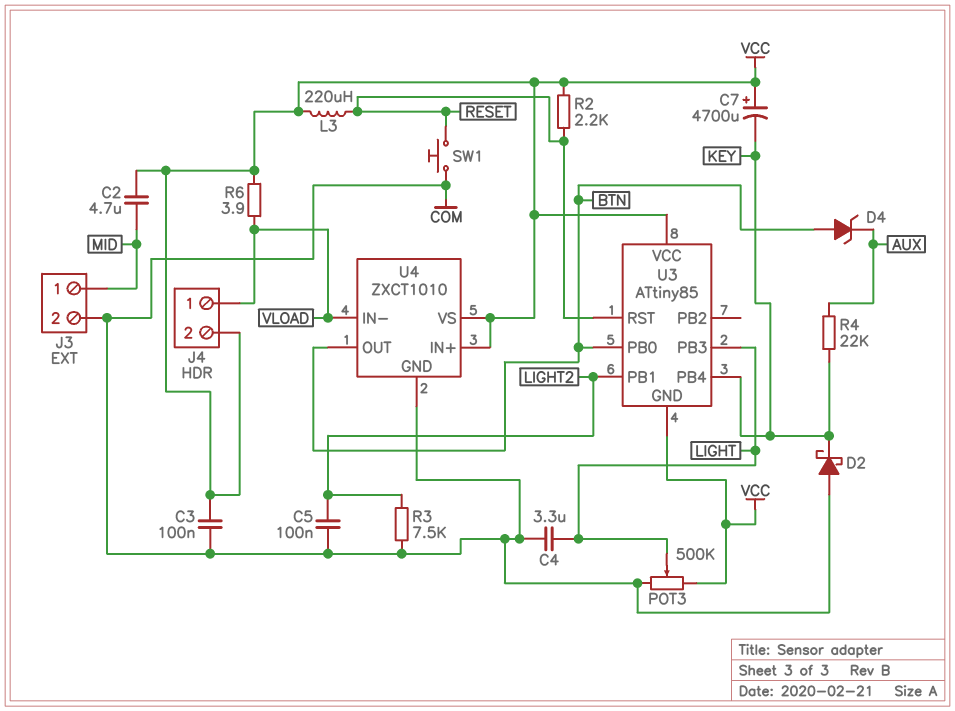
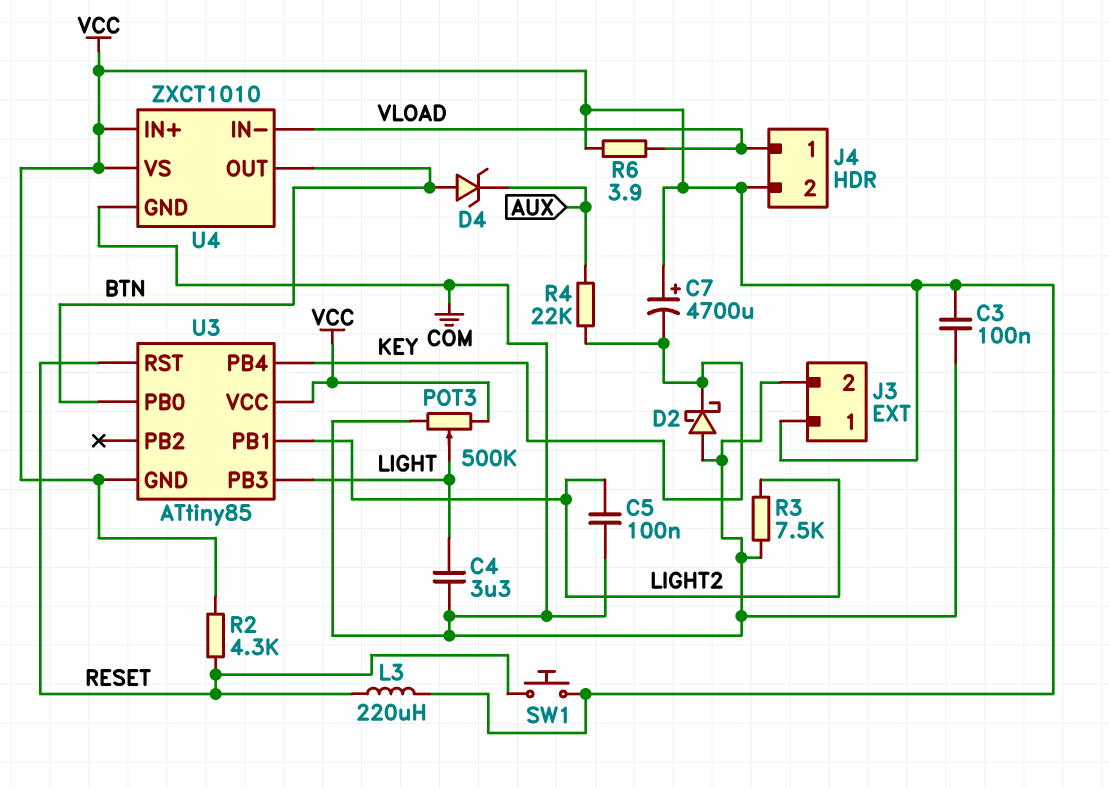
C2: 4.7uF (MID, VCC) -> none
J3 pin 1: MID -> VCC
R2: 2.2k (RESET, VCC) -> 4.3k (RESET, VCC)
SW1: button (COM, RESET) -> button (RESET, VCC)

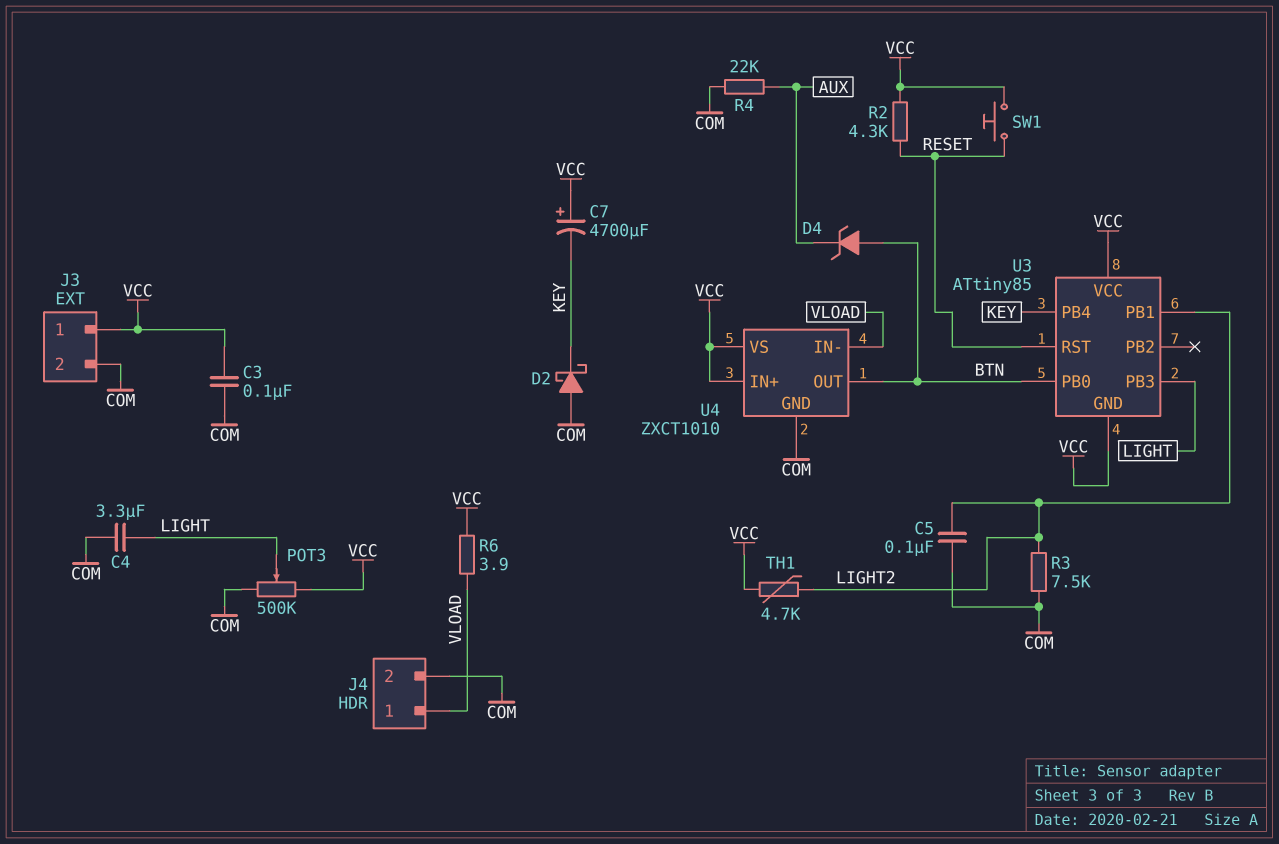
J4 pin 2: VCC -> COM
L3: 220uH (RESET, VCC) -> none
R4: 22k (AUX, KEY) -> 22k (AUX, COM)
TH1: none -> 4.7k (LIGHT2, VCC)

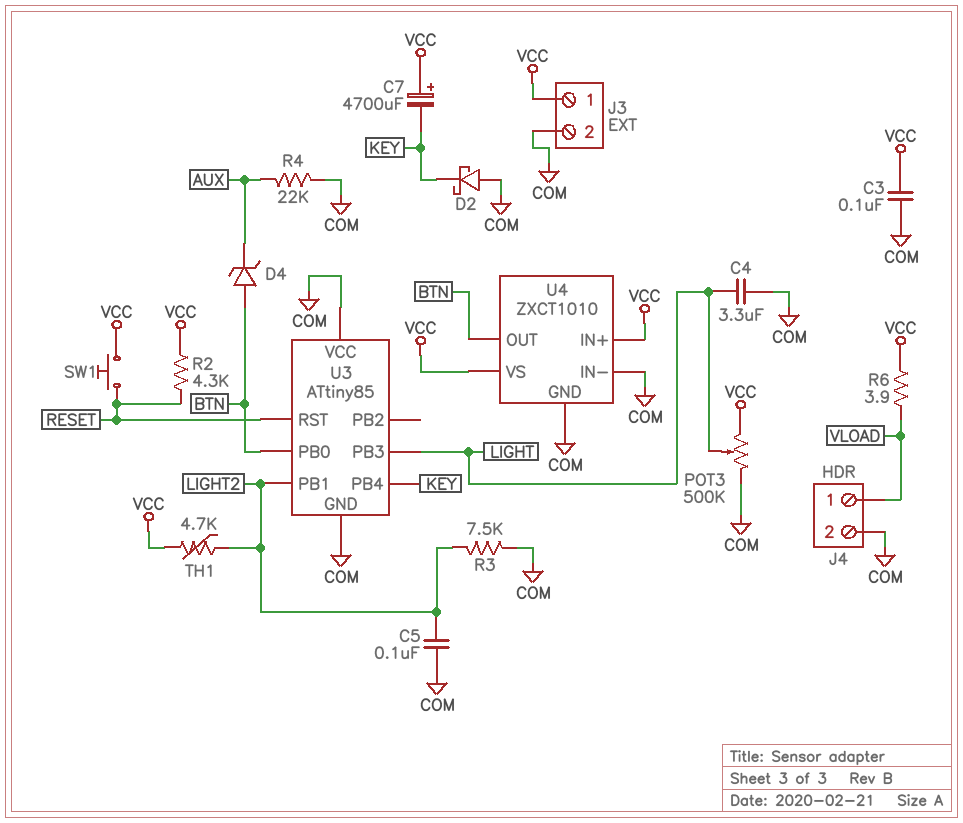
U3 pin GND: VCC -> COM
U3 pin VCC: VCC -> COM
U4 pin IN-: VLOAD -> COM

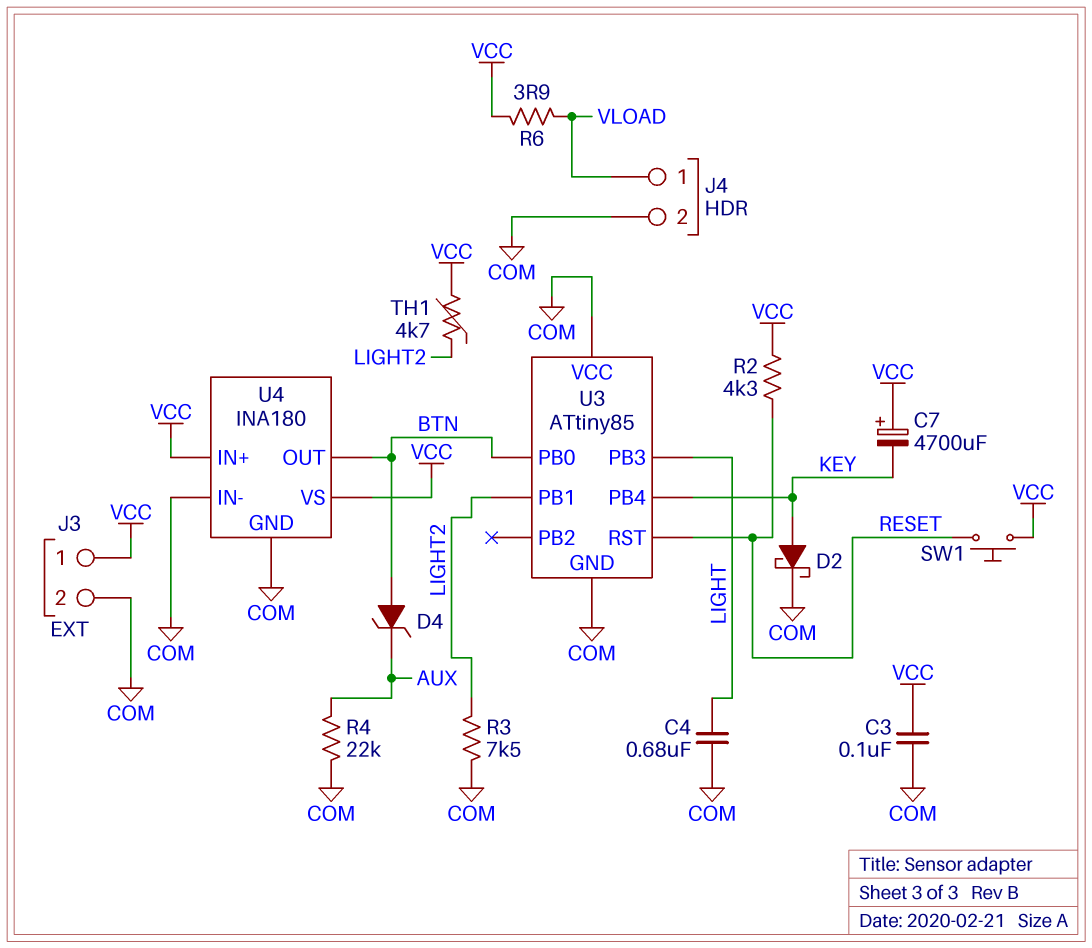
C4: 3.3uF (COM, LIGHT) -> 680nF (COM, LIGHT)
C5: 100nF (COM, LIGHT2) -> none
D2: schottky (A COM, K KEY) -> schottky (A KEY, K COM)
POT3: 500k (COM, VCC, wiper LIGHT) -> none
U4: ZXCT1010 -> INA180

